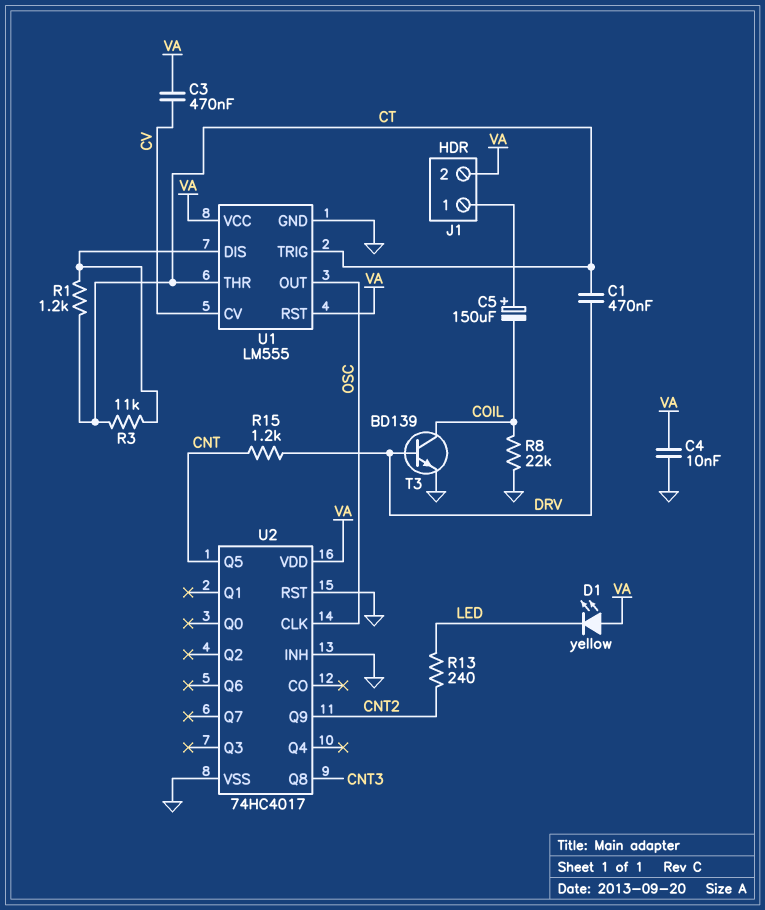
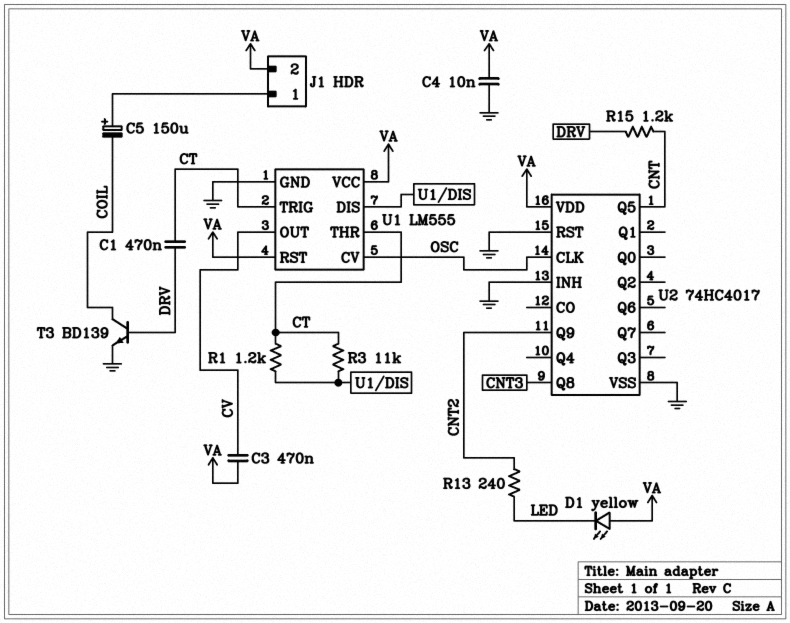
R8: 22k (COIL, GND) -> none
U1 pin CV: CV -> OSC
U1 pin OUT: OSC -> CV

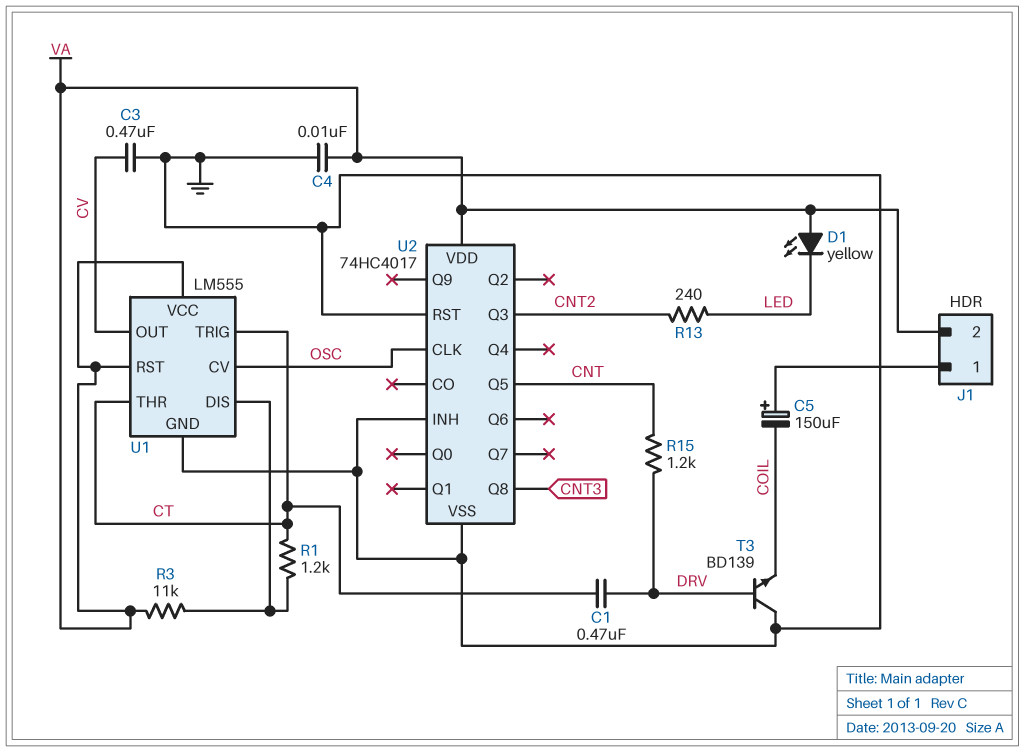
C3: 470nF (CV, VA) -> 470nF (CV, GND)
R3: 11k (CT, U1/DIS) -> 11k (U1/DIS, VA)
T3: NPN BD139 (B DRV, C COIL, E GND) -> NPN BD139 (B DRV, C GND, E COIL)
U2 pin Q3: none -> CNT2
U2 pin Q9: CNT2 -> none

